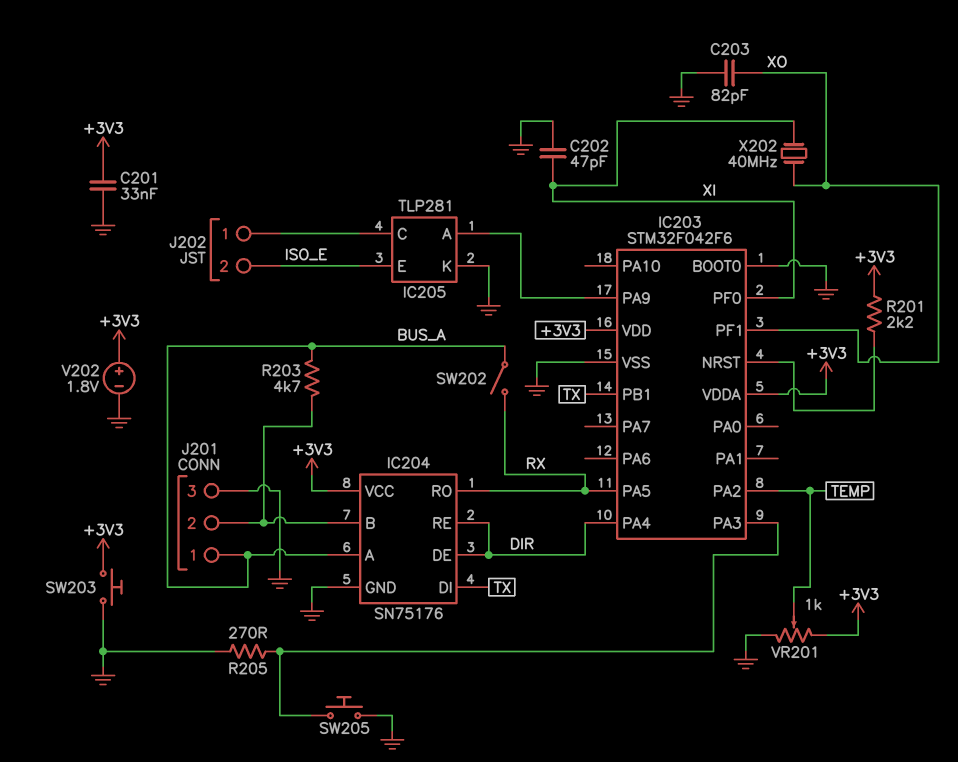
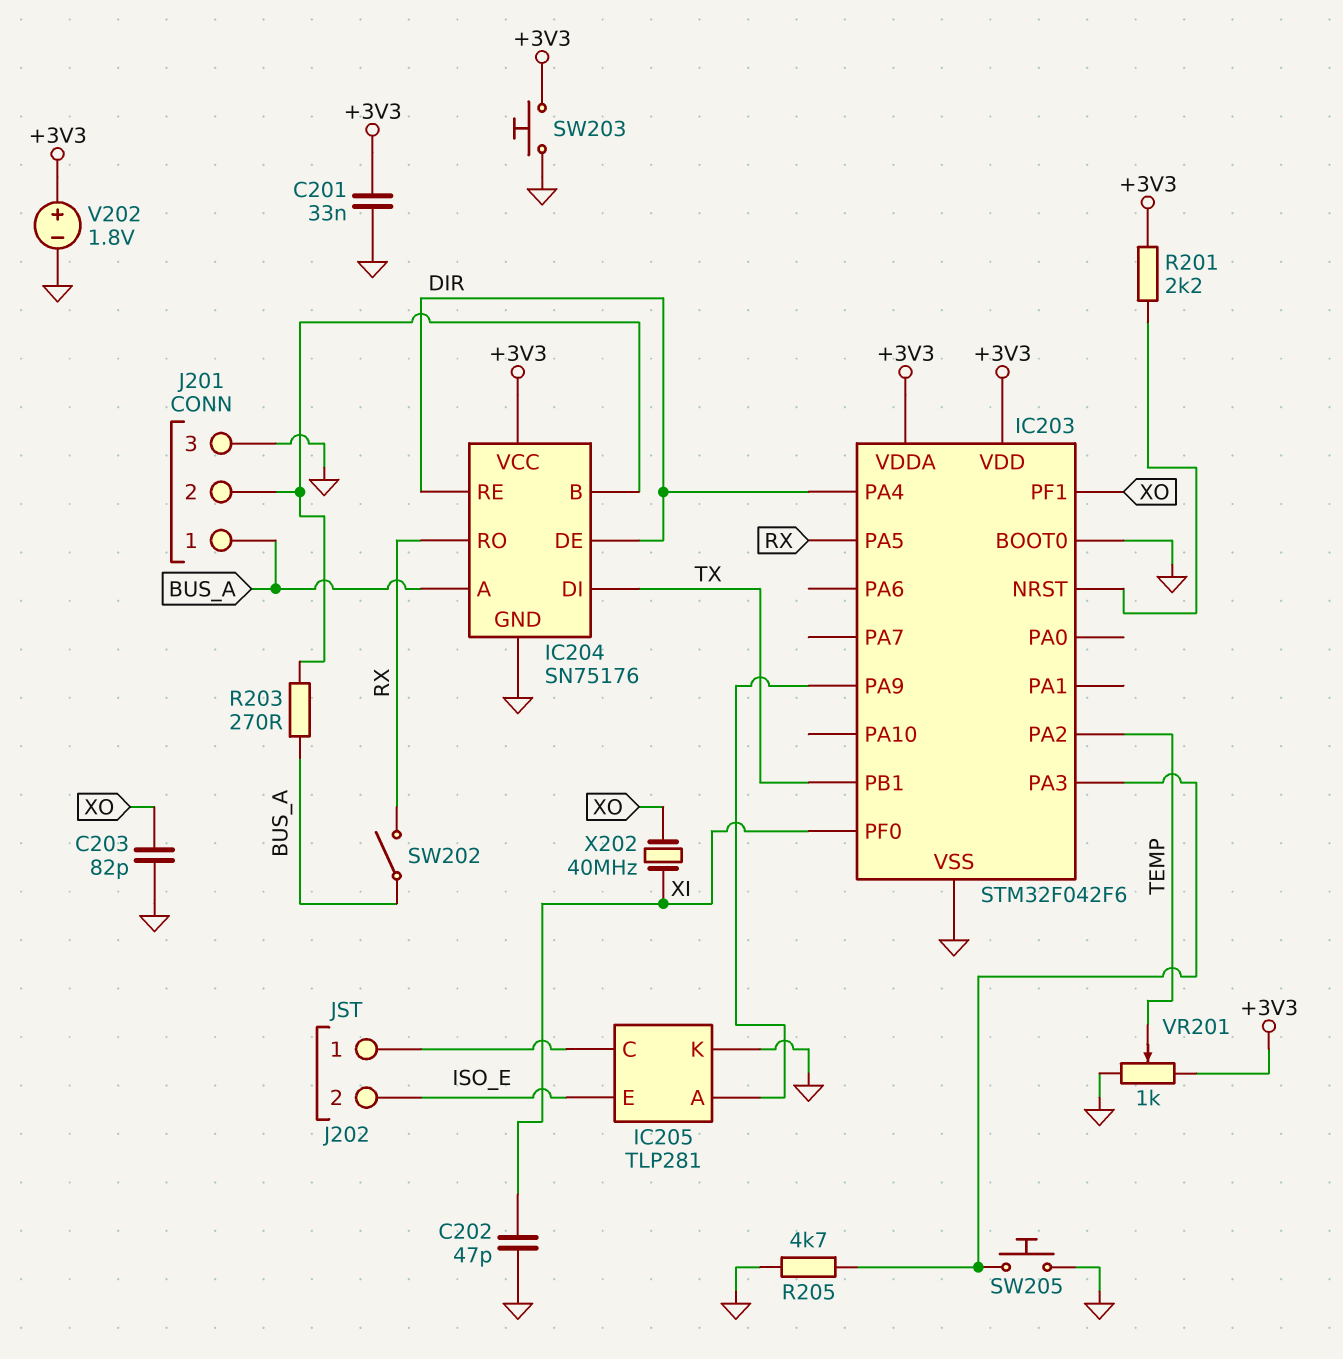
R203: 4.7k (BUS_A, IC204/B) -> 270 (BUS_A, IC204/B)
R205: 270 (GND, IC203/PA3) -> 4.7k (GND, IC203/PA3)

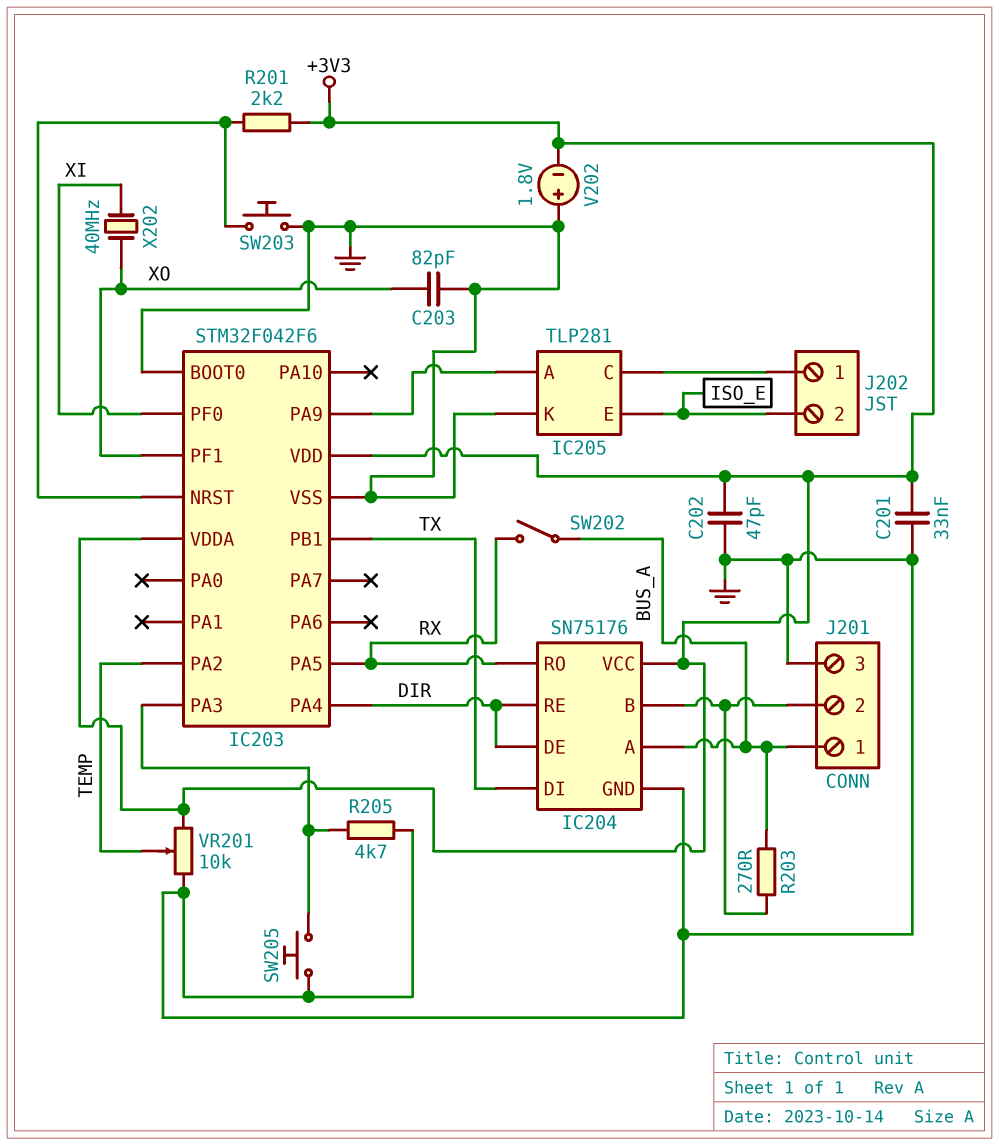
C202: 47pF (GND, XI) -> 47pF (+3V3, GND)
SW203: button (+3V3, GND) -> button (GND, IC203/NRST)
V202: 1.8V (plus +3V3, minus GND) -> 1.8V (plus GND, minus +3V3)
VR201: 1k (+3V3, GND, wiper TEMP) -> 10k (+3V3, GND, wiper TEMP)

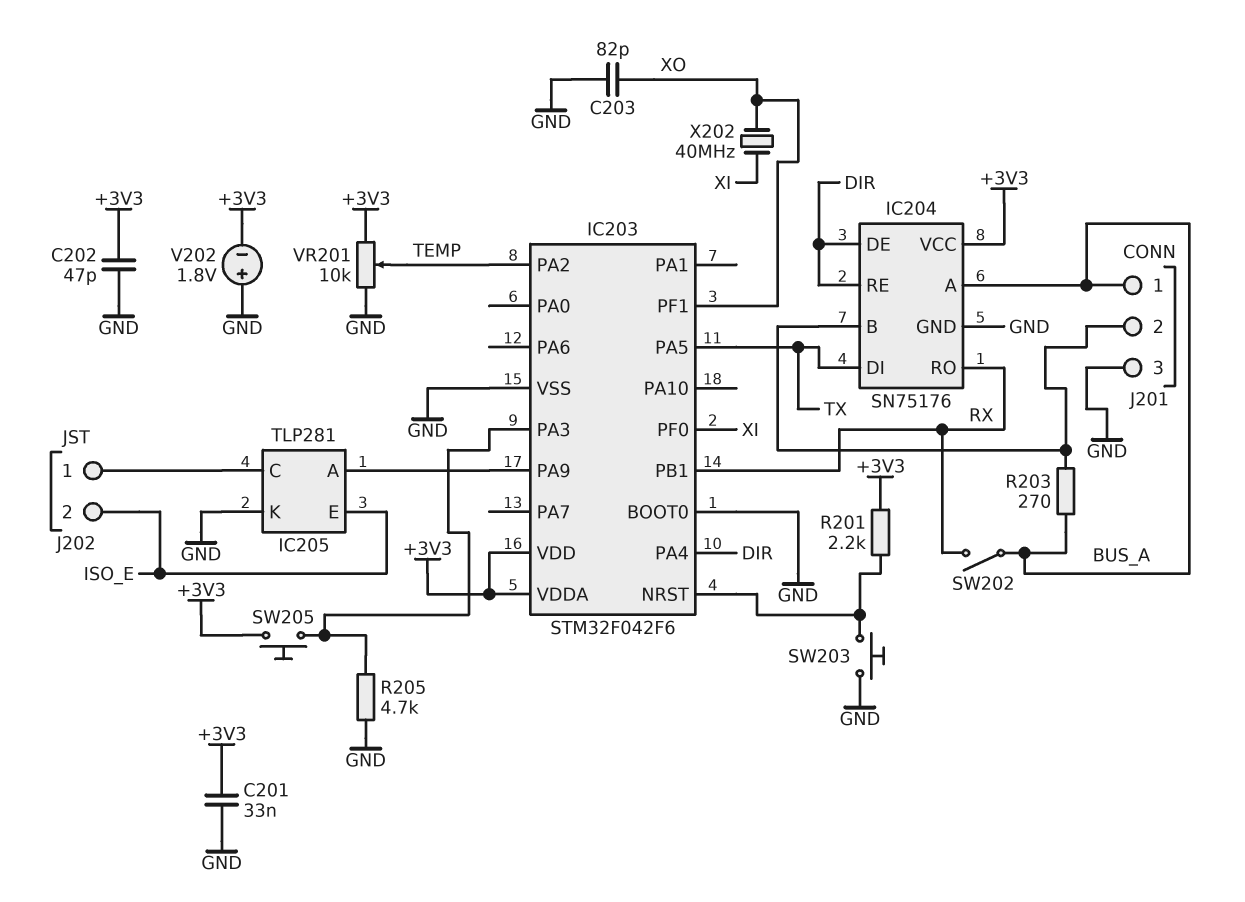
IC203 pin PA5: RX -> TX
IC203 pin PB1: TX -> RX
SW205: button (GND, IC203/PA3) -> button (+3V3, IC203/PA3)

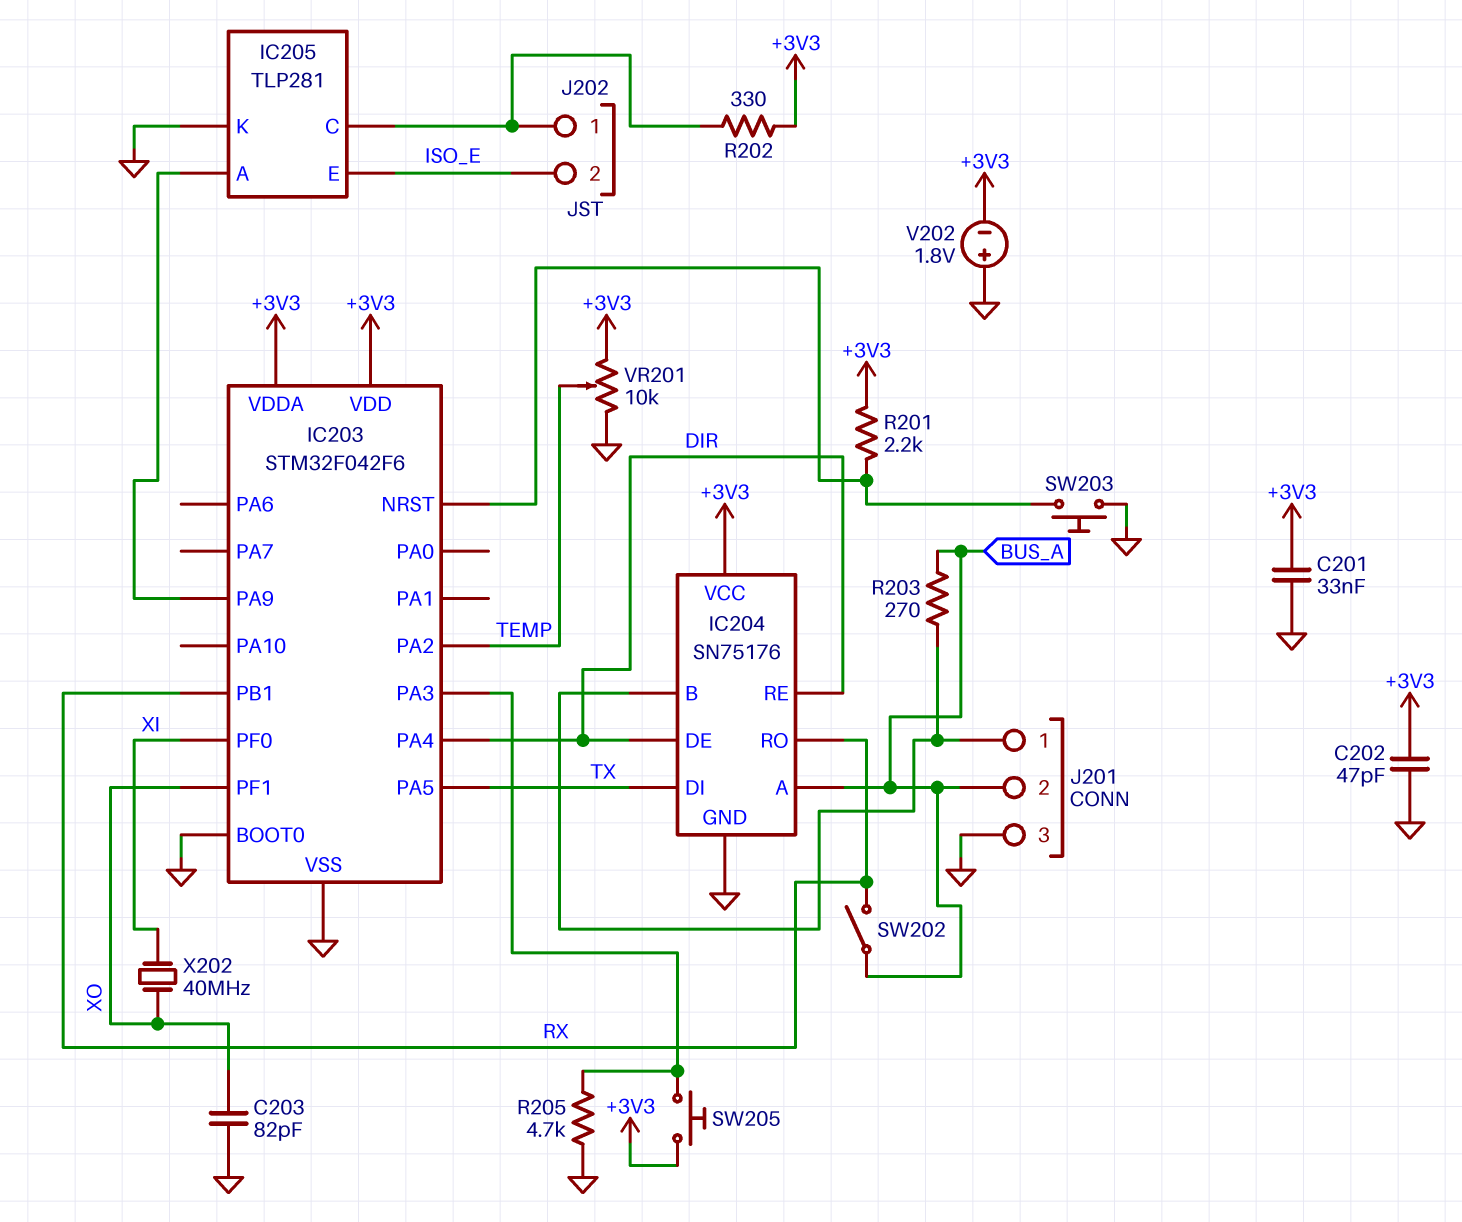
J201 pin 1: BUS_A -> IC204/B
J201 pin 2: IC204/B -> BUS_A
R202: none -> 330 (+3V3, IC205/C)

